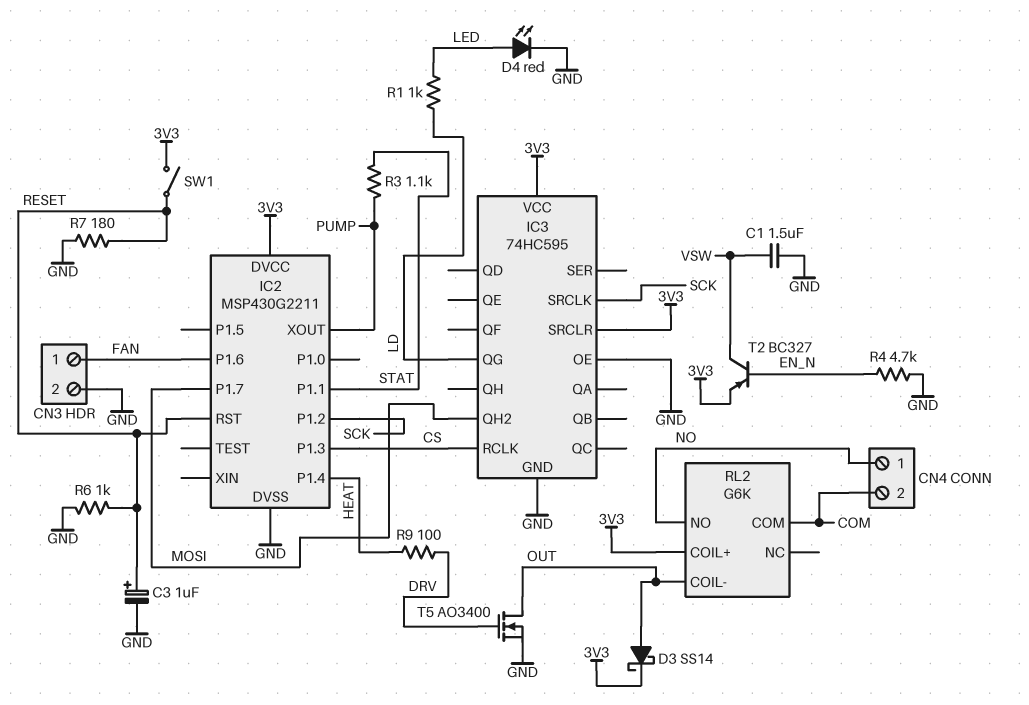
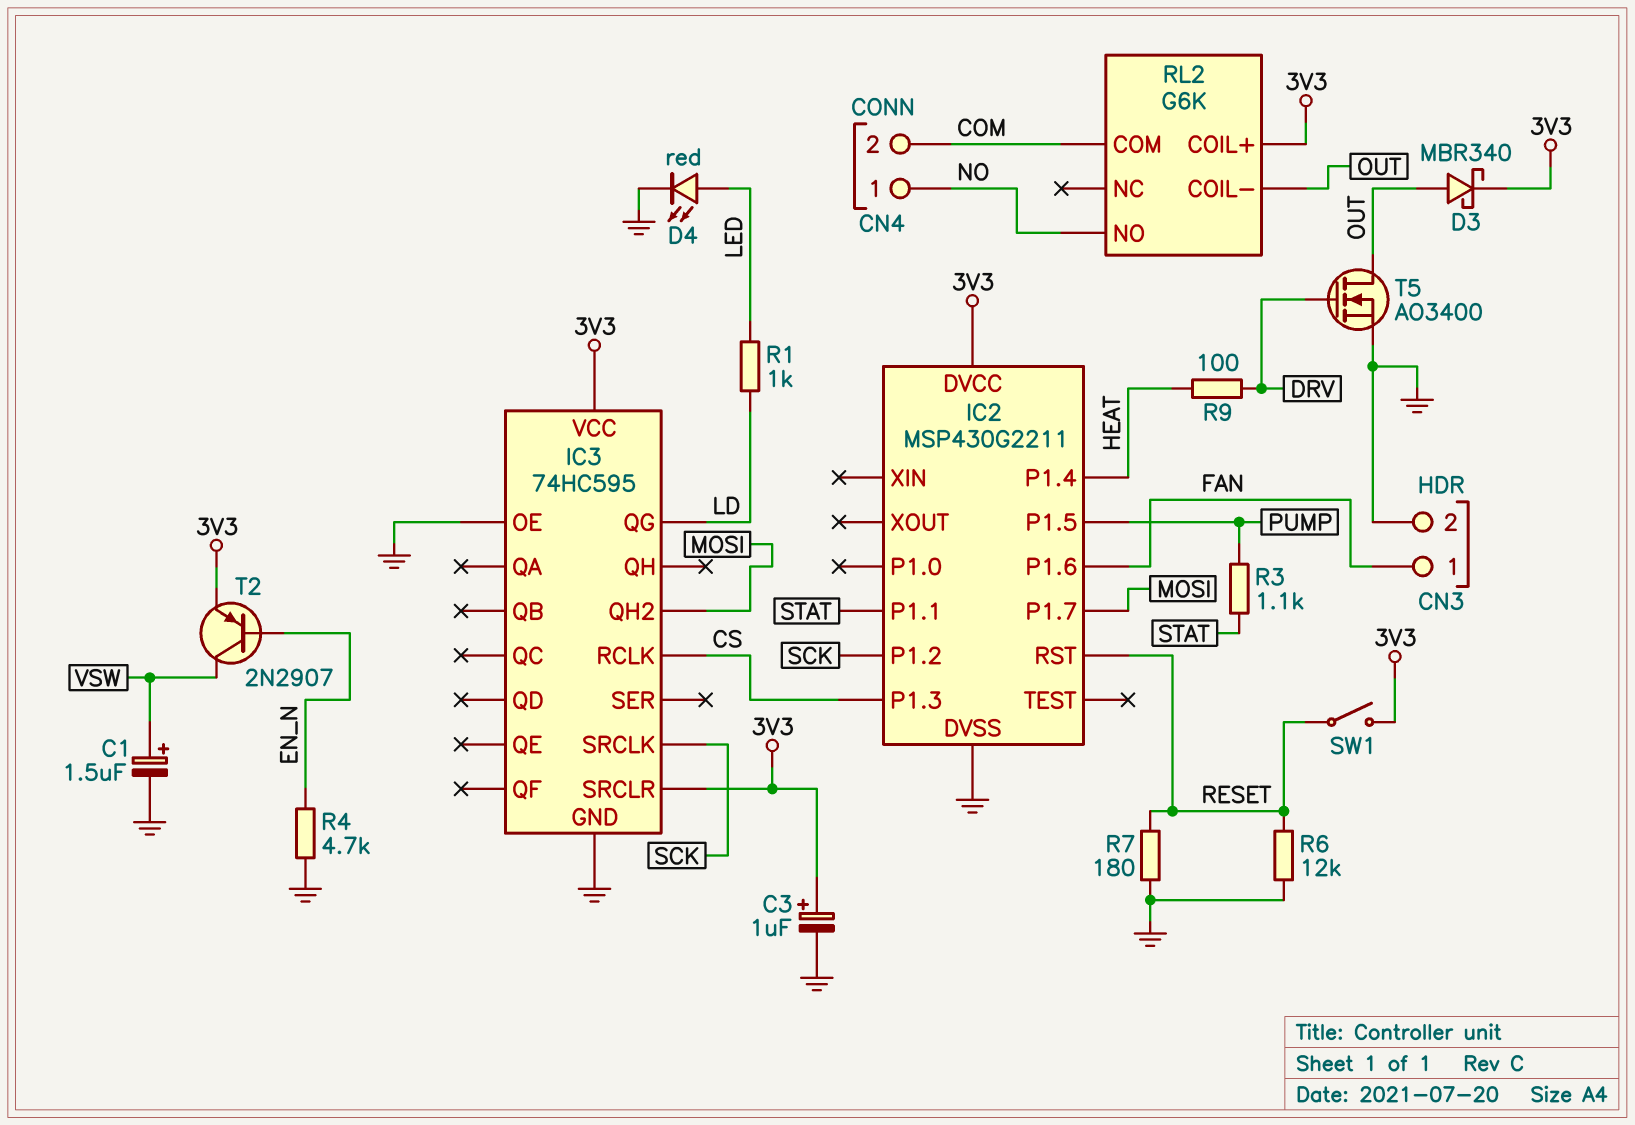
C1: 1.5uF (GND, VSW) -> 1.5uF (plus VSW, minus GND)
C3: 1uF (plus RESET, minus GND) -> 1uF (plus 3V3, minus GND)
D3: schottky SS14 (A OUT, K 3V3) -> schottky MBR340 (A OUT, K 3V3)
IC2 pin P1.5: none -> PUMP
IC2 pin XOUT: PUMP -> none
R6: 1k (GND, RESET) -> 12k (GND, RESET)
T2: PNP BC327 (B EN_N, C VSW, E 3V3) -> PNP 2N2907 (B EN_N, C VSW, E 3V3)

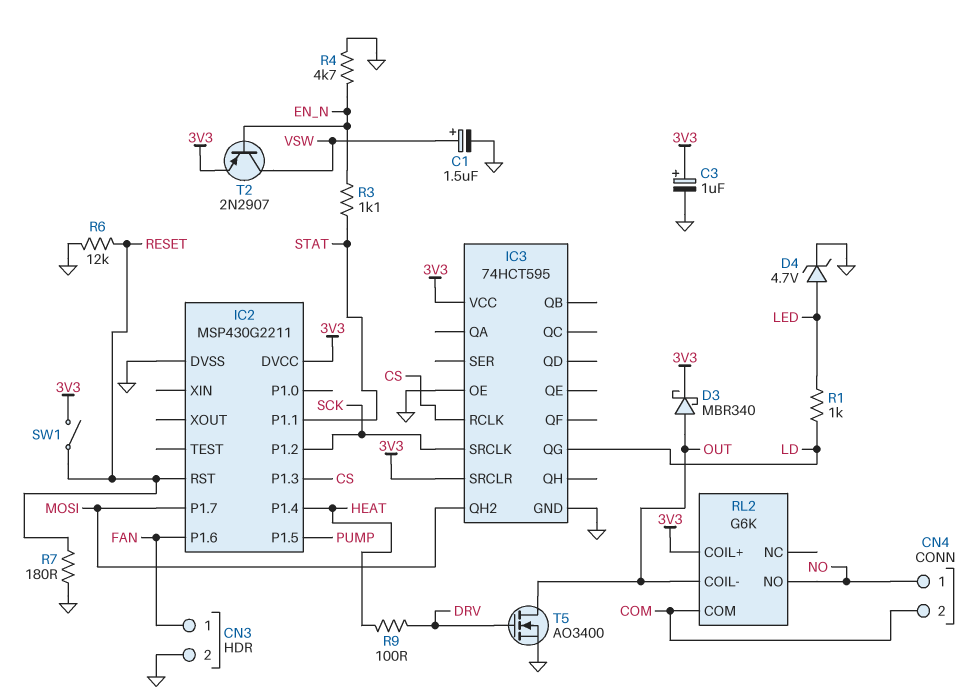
D4: LED red (A LED, K GND) -> zener 4.7V (A LED, K GND)
IC3: 74HC595 -> 74HCT595
R3: 1.1k (PUMP, STAT) -> 1.1k (EN_N, STAT)

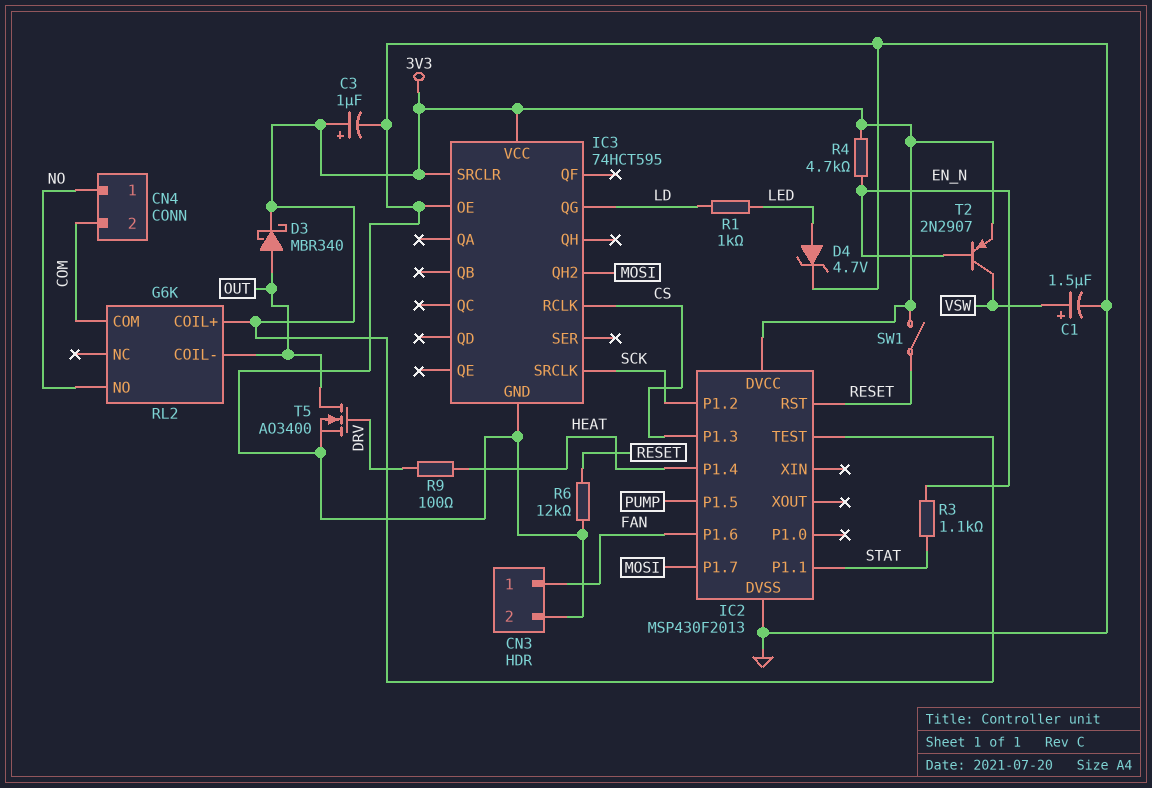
IC2: MSP430G2211 -> MSP430F2013
IC2 pin TEST: none -> 3V3
R4: 4.7k (EN_N, GND) -> 4.7k (3V3, EN_N)
R7: 180 (GND, RESET) -> none

